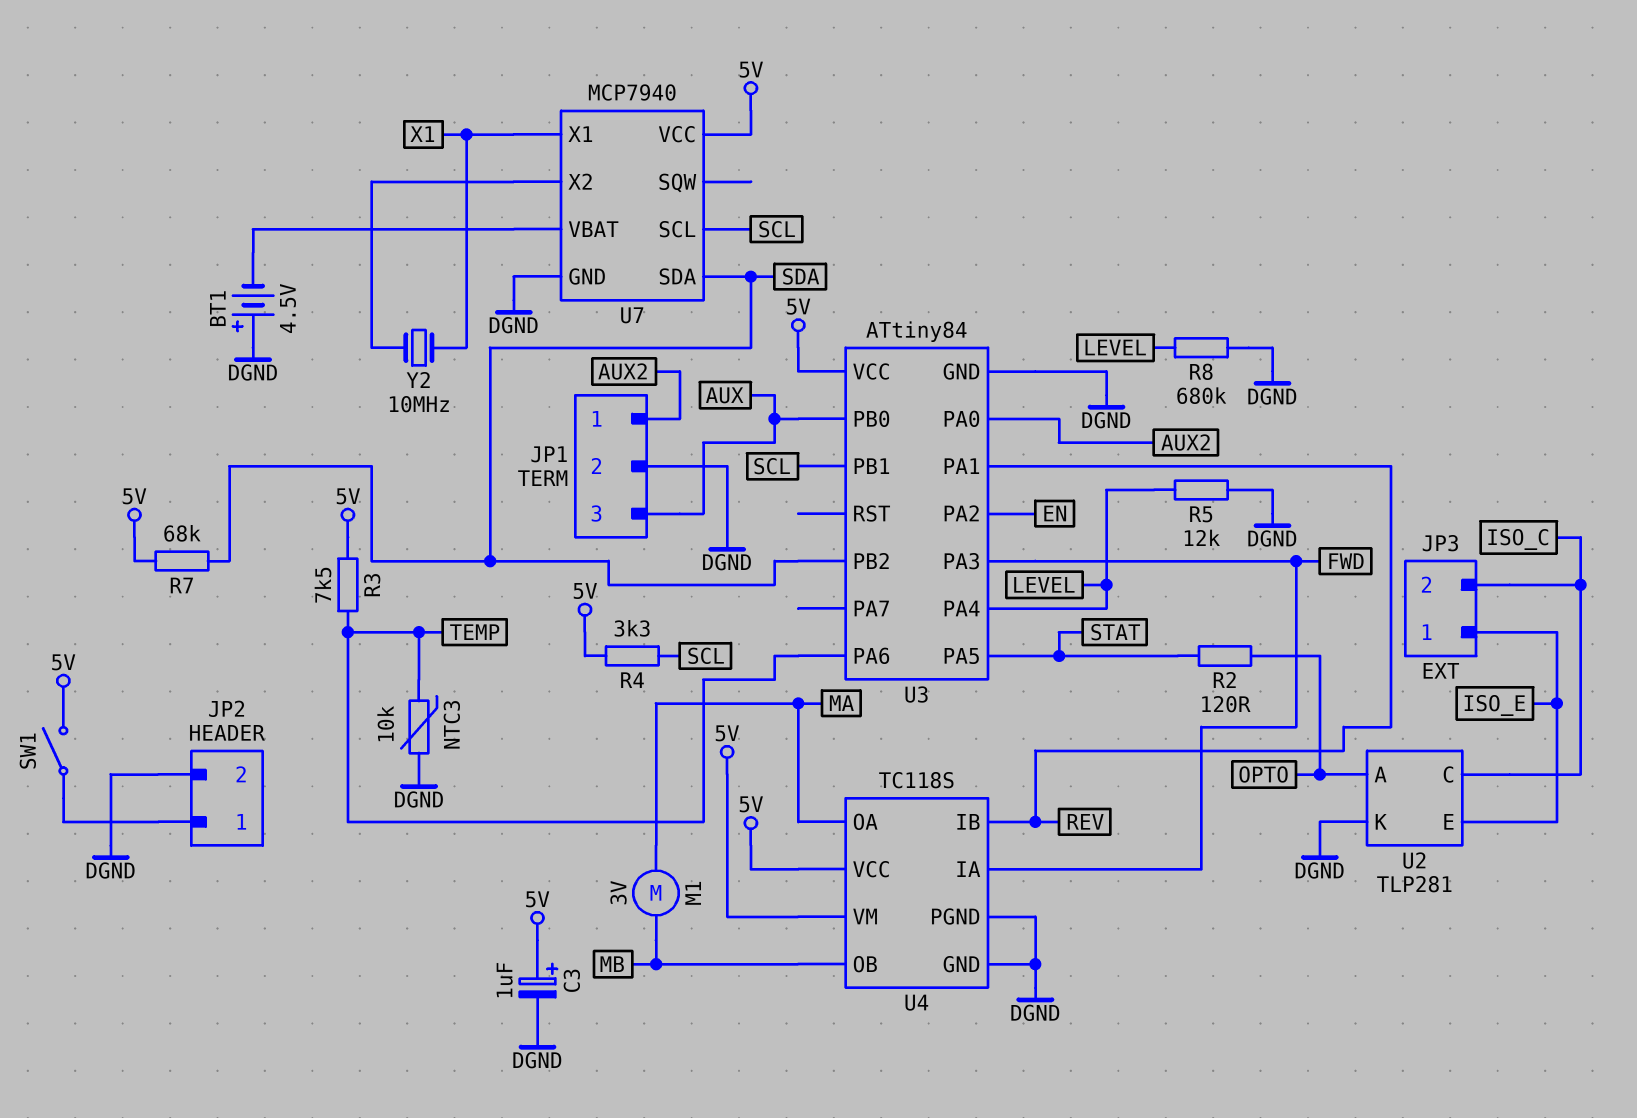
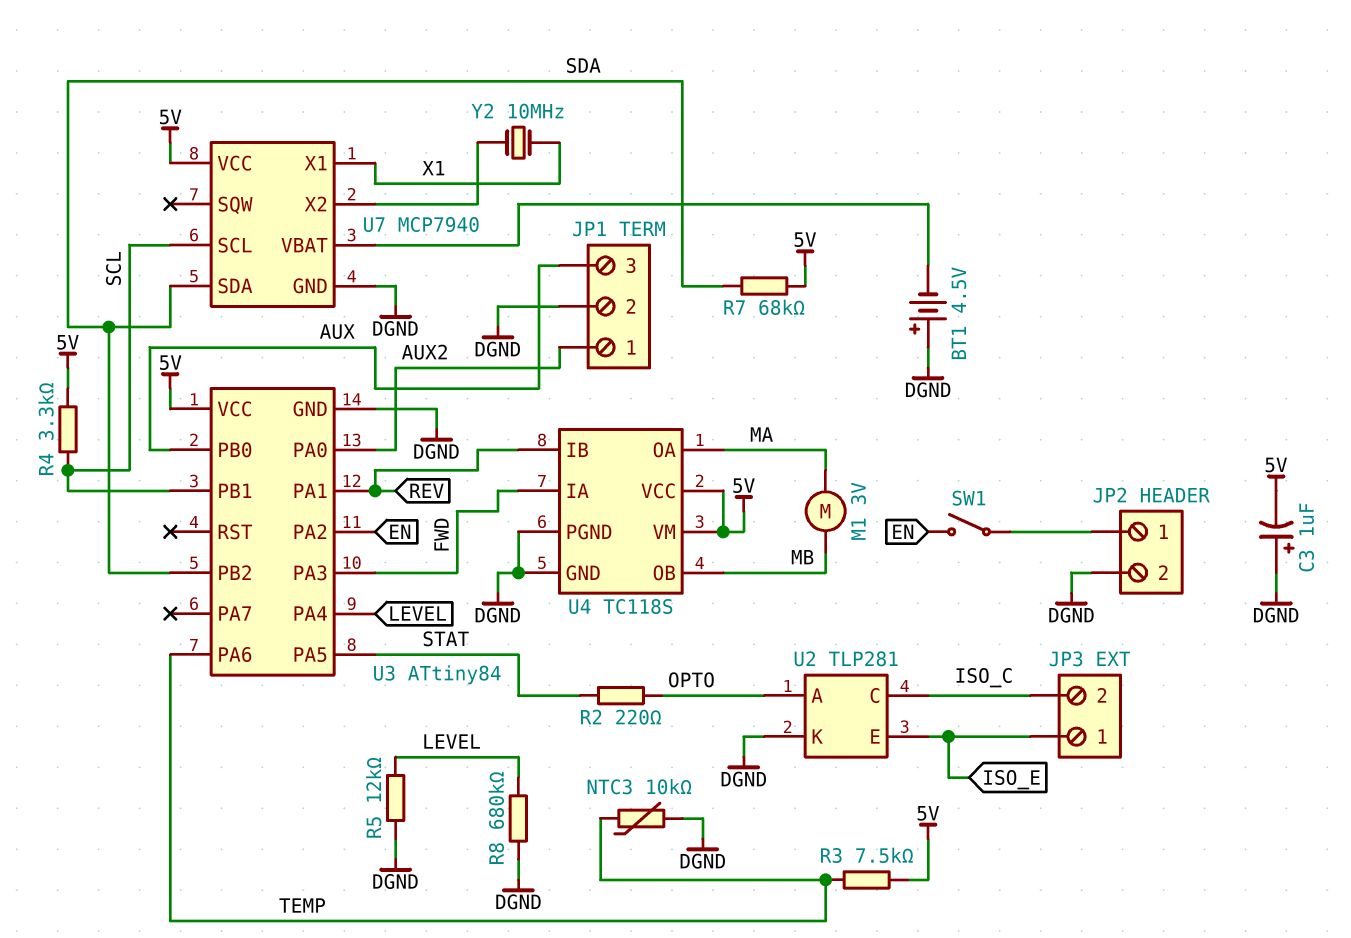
C3: 1uF (plus 5V, minus DGND) -> 1uF (plus DGND, minus 5V)
R2: 120 (OPTO, STAT) -> 220 (OPTO, STAT)
SW1: switch (5V, JP2/1) -> switch (EN, JP2/1)

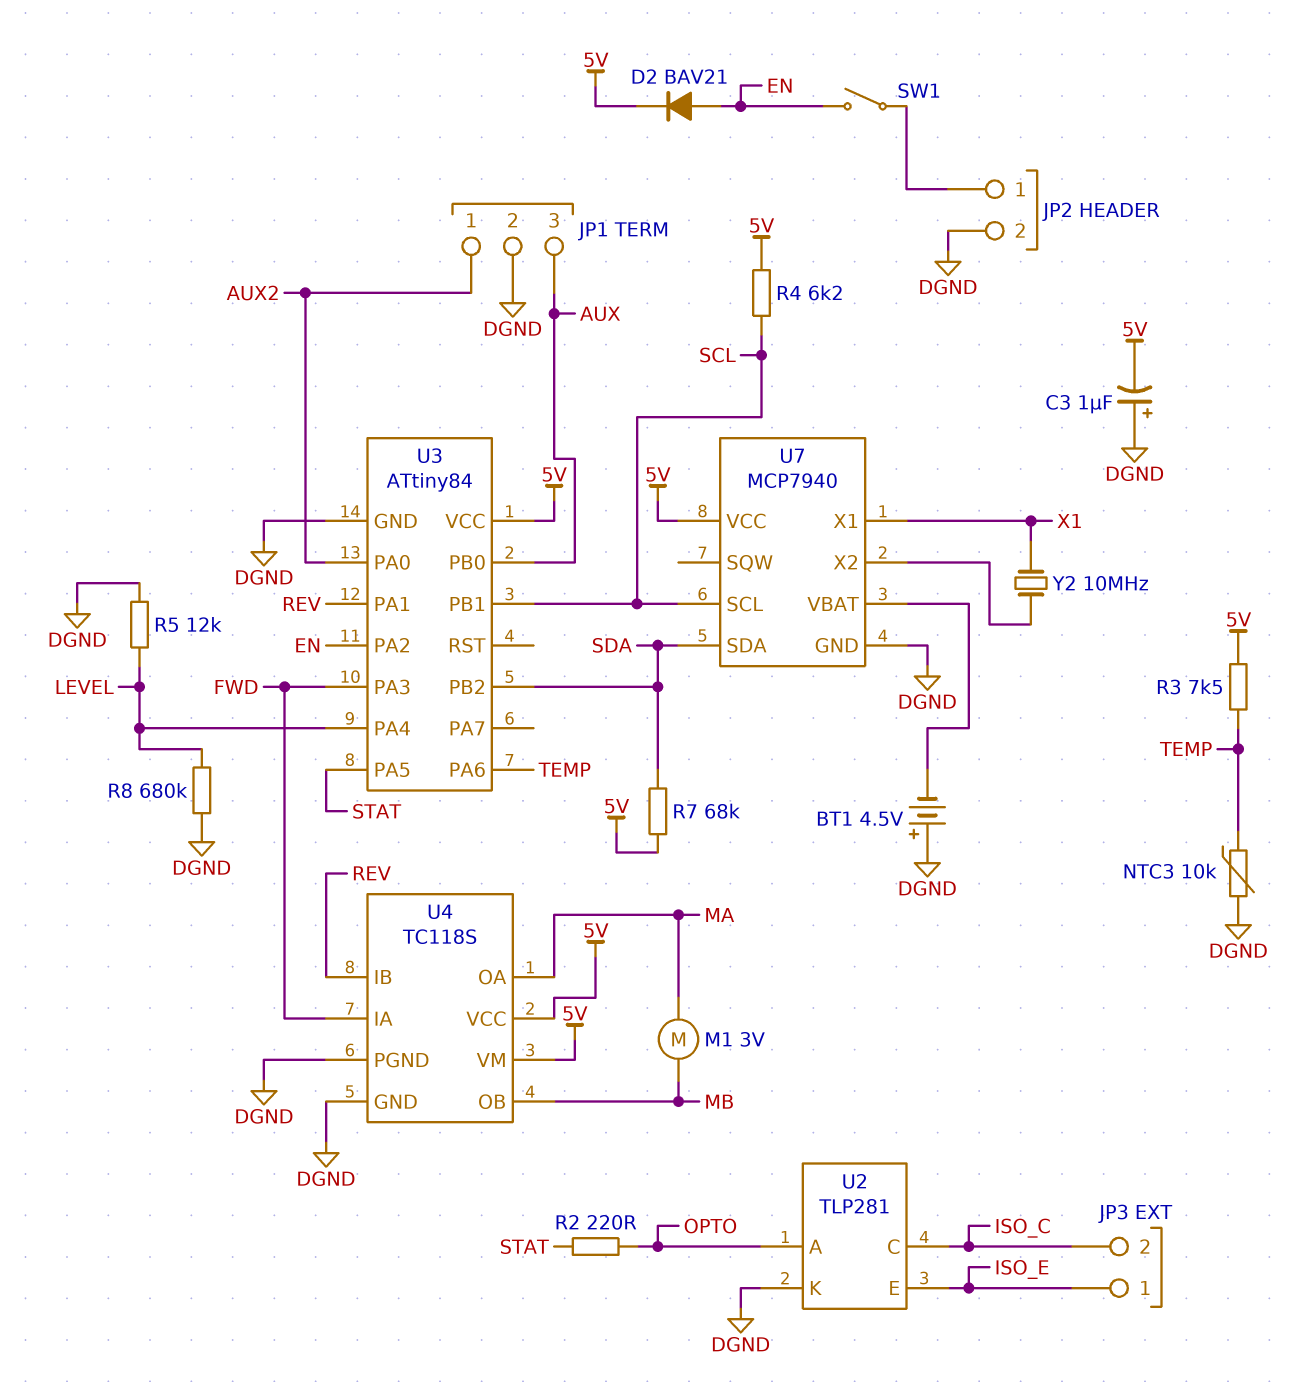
D2: none -> diode BAV21 (A EN, K 5V)
R4: 3.3k (5V, SCL) -> 6.2k (5V, SCL)

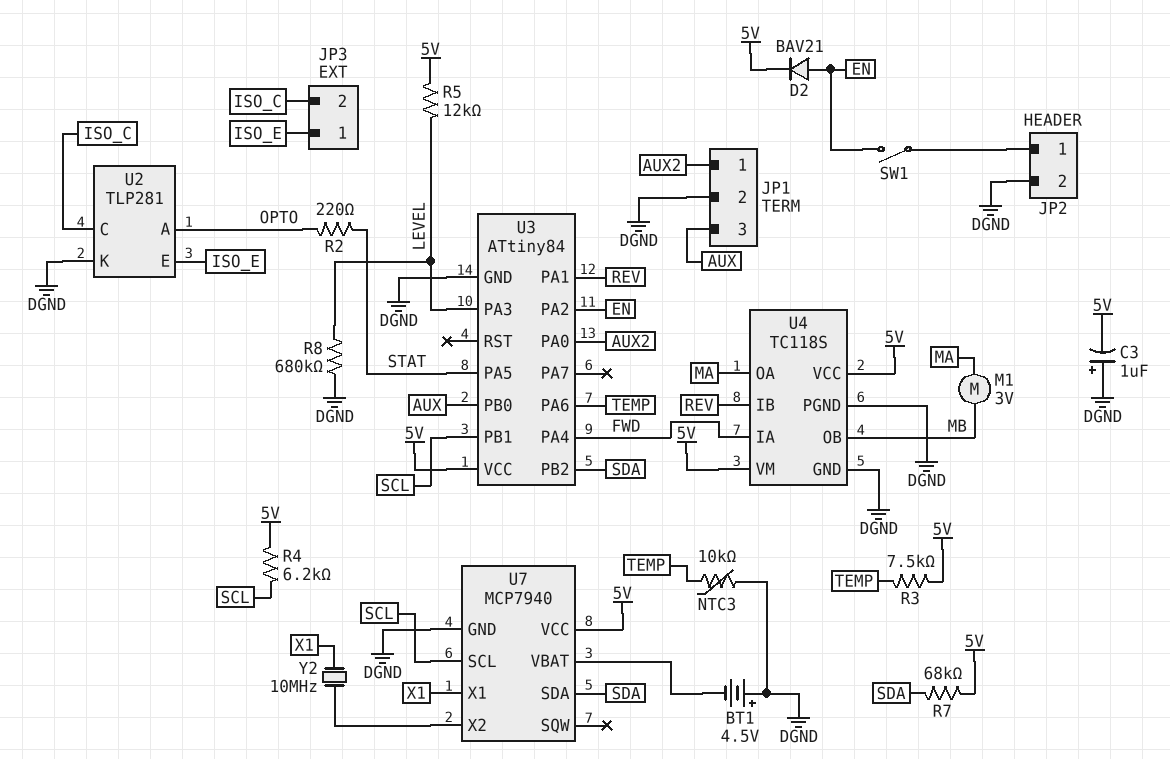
R5: 12k (DGND, LEVEL) -> 12k (5V, LEVEL)
U3 pin PA3: FWD -> LEVEL
U3 pin PA4: LEVEL -> FWD

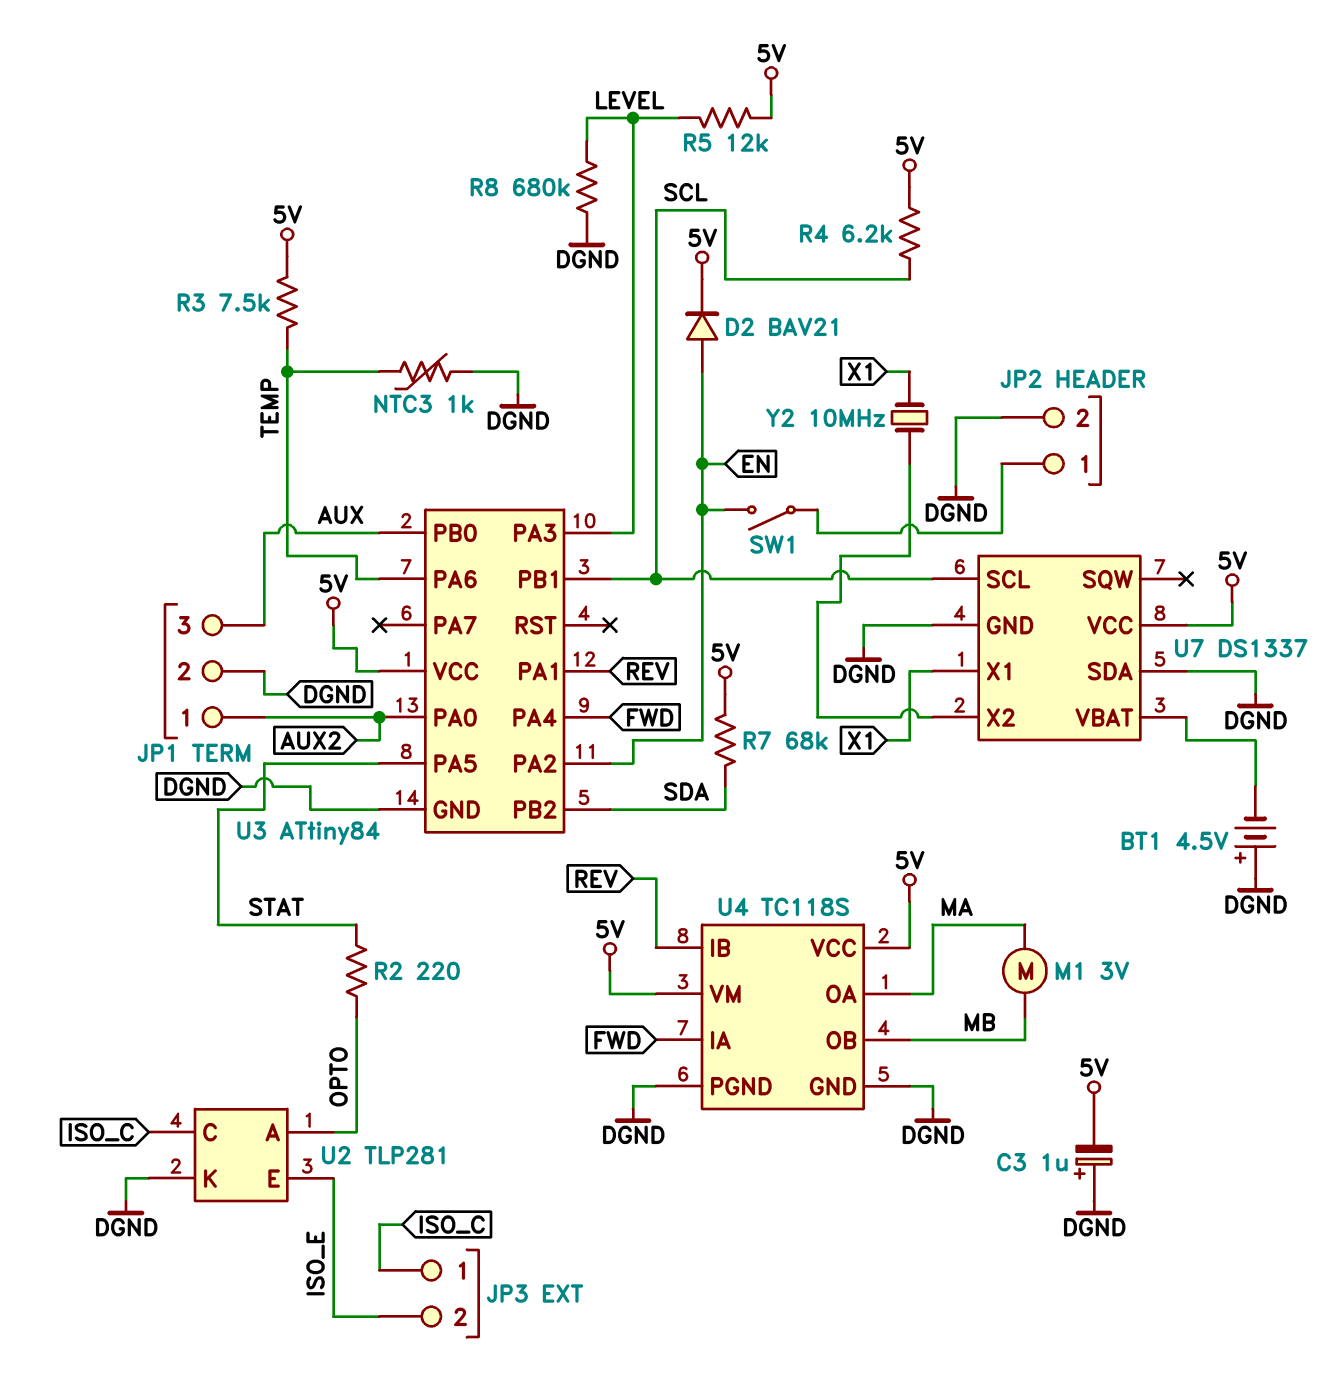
JP3 pin 1: ISO_E -> ISO_C
JP3 pin 2: ISO_C -> ISO_E
NTC3: 10k (DGND, TEMP) -> 1k (DGND, TEMP)
U7: MCP7940 -> DS1337
U7 pin SDA: SDA -> DGND

